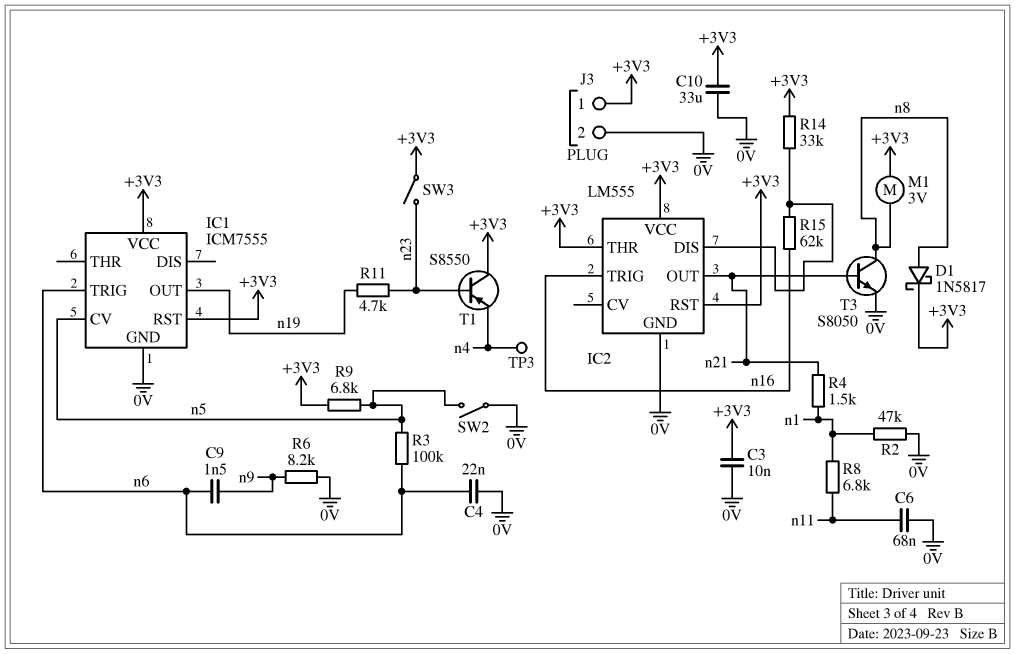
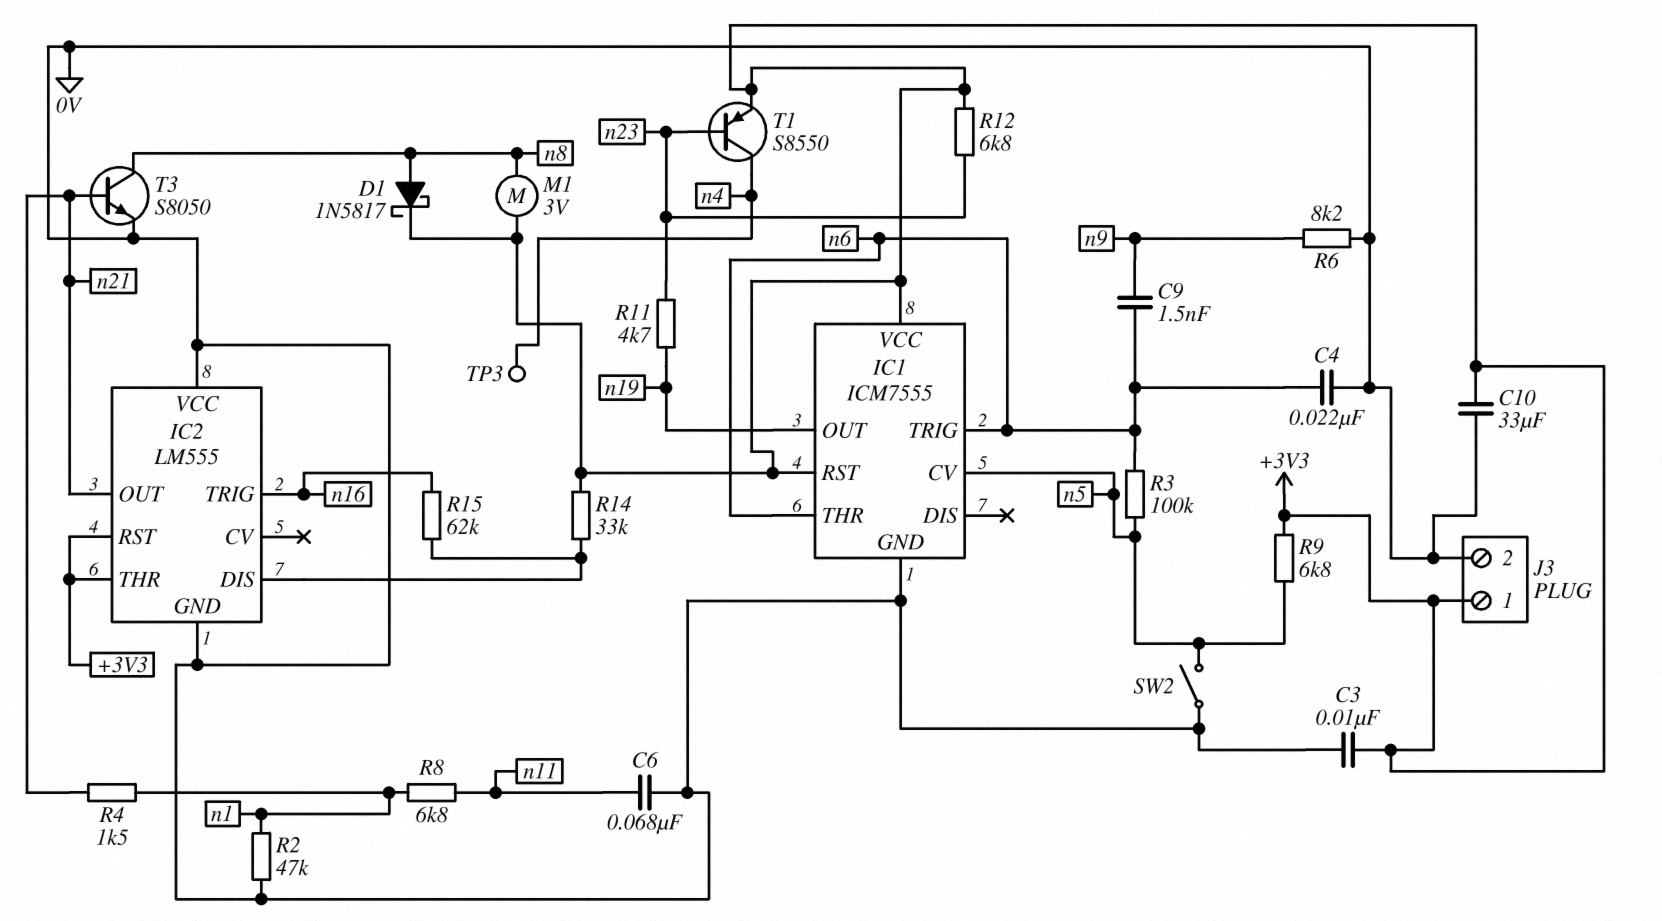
IC1 pin THR: none -> n6
IC2 pin VCC: +3V3 -> 0V
R12: none -> 6.8k (+3V3, n23)
SW3: switch (+3V3, n23) -> none
T1: PNP S8550 (B n23, C +3V3, E n4) -> PNP S8550 (B n23, C n4, E +3V3)

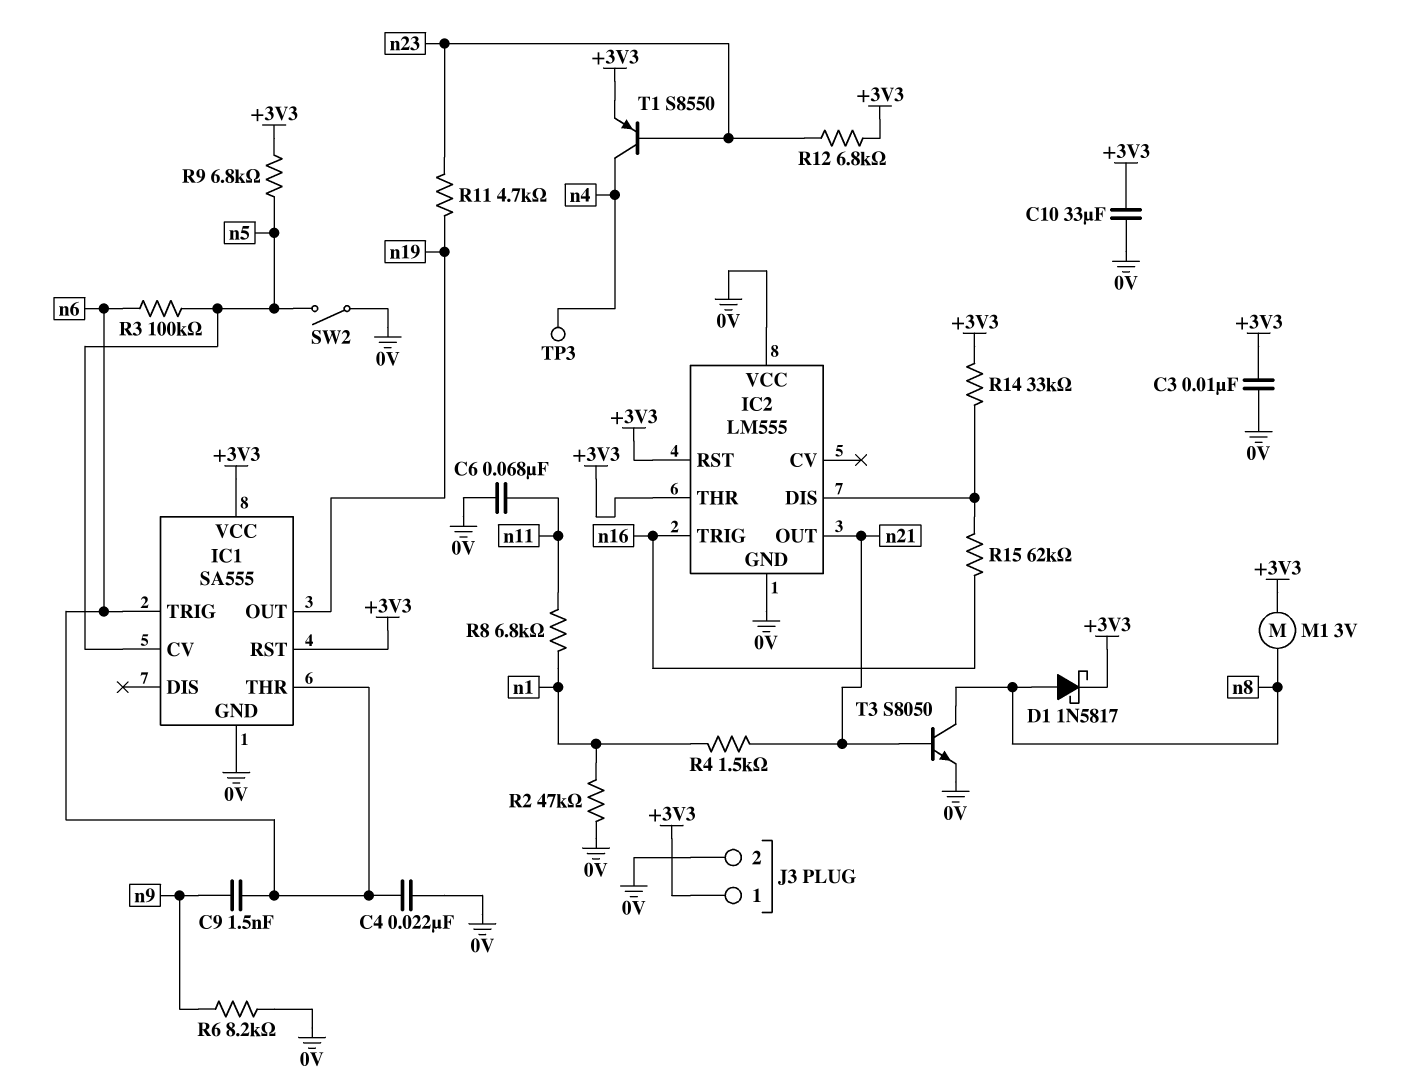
IC1: ICM7555 -> SA555

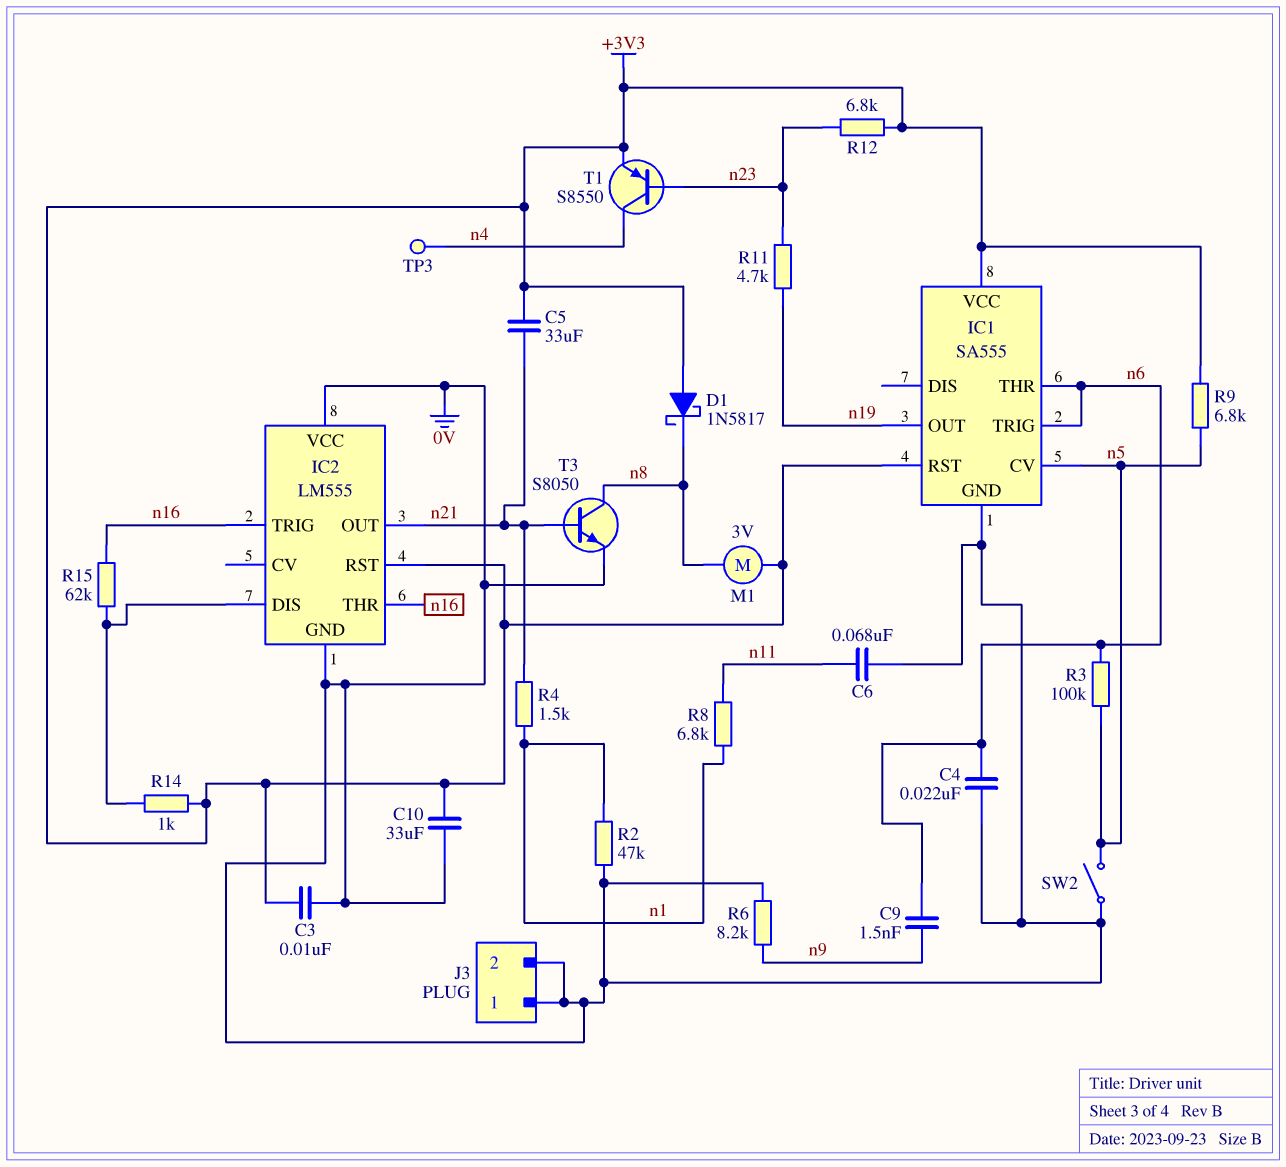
C5: none -> 33uF (+3V3, n21)
D1: schottky 1N5817 (A n8, K +3V3) -> schottky 1N5817 (A +3V3, K n8)
IC2 pin THR: +3V3 -> n16
J3 pin 1: +3V3 -> 0V
R14: 33k (+3V3, IC2/DIS) -> 1k (+3V3, IC2/DIS)

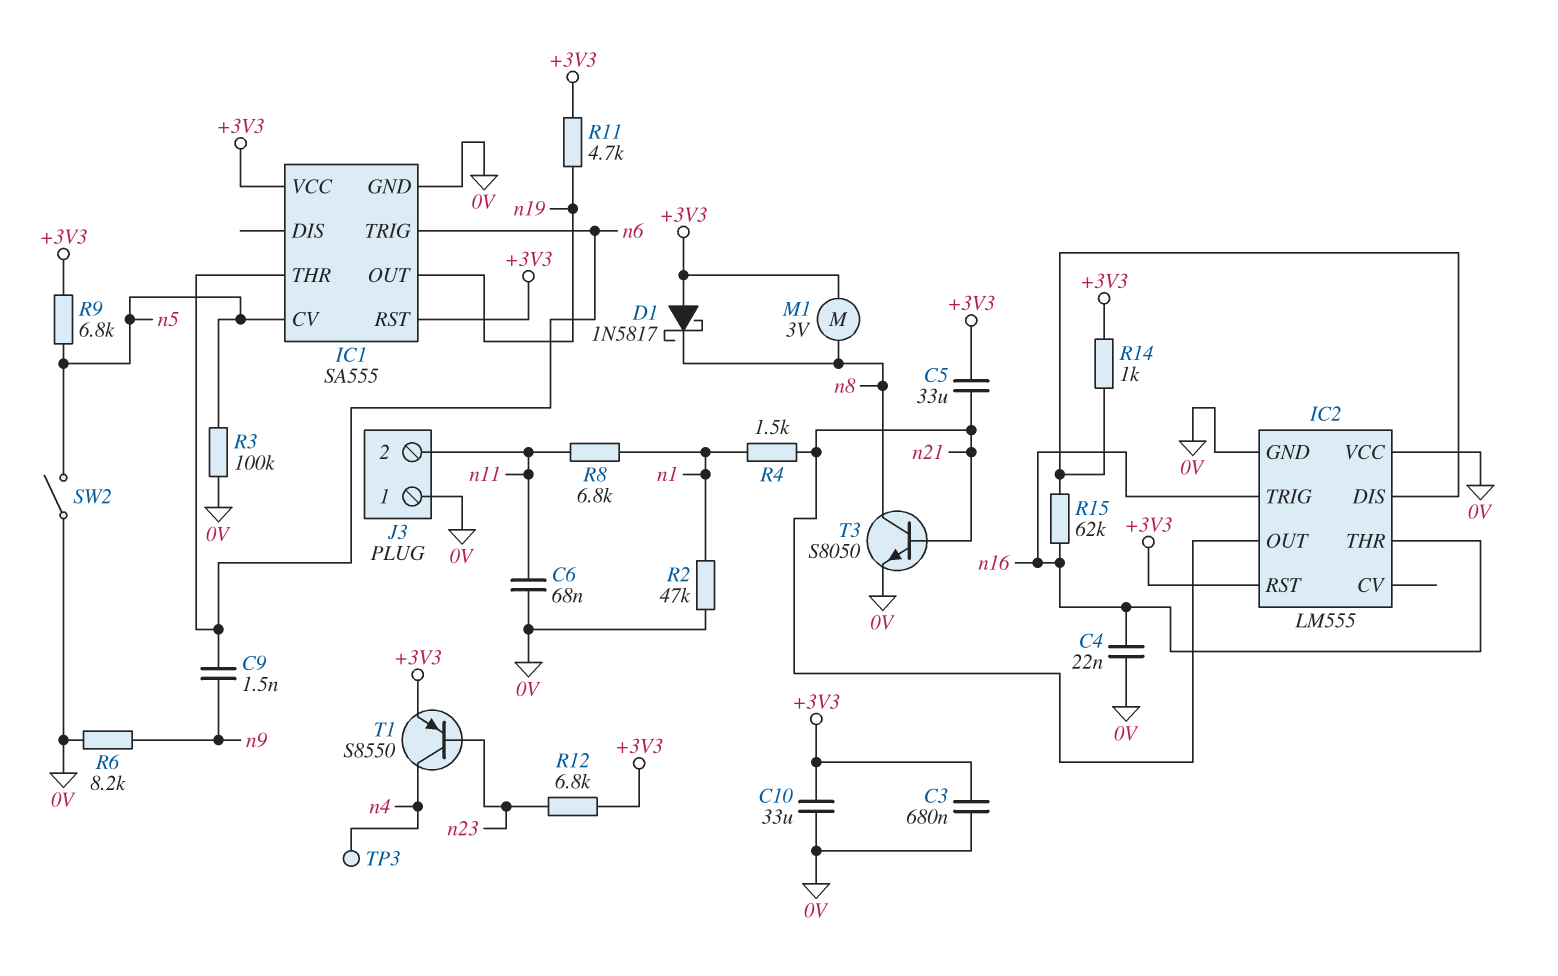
C3: 10nF (+3V3, 0V) -> 680nF (+3V3, 0V)
C4: 22nF (0V, n6) -> 22nF (0V, n16)
J3 pin 2: 0V -> n11
R3: 100k (n5, n6) -> 100k (0V, n5)
R11: 4.7k (n19, n23) -> 4.7k (+3V3, n19)

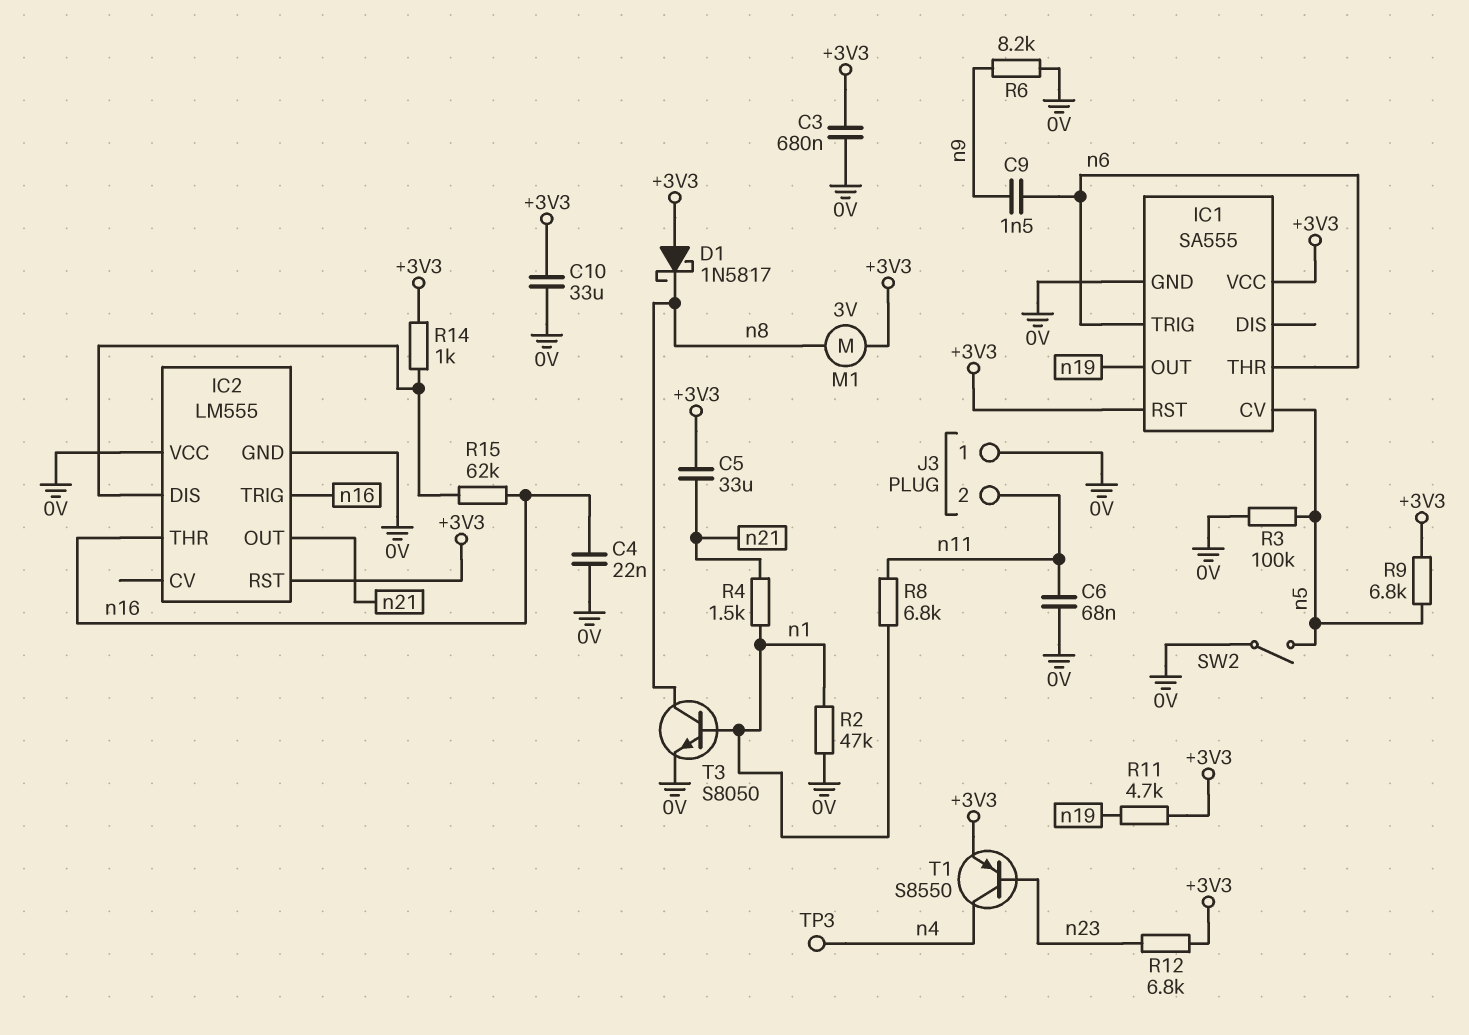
T3: NPN S8050 (B n21, C n8, E 0V) -> NPN S8050 (B n1, C n8, E 0V)

